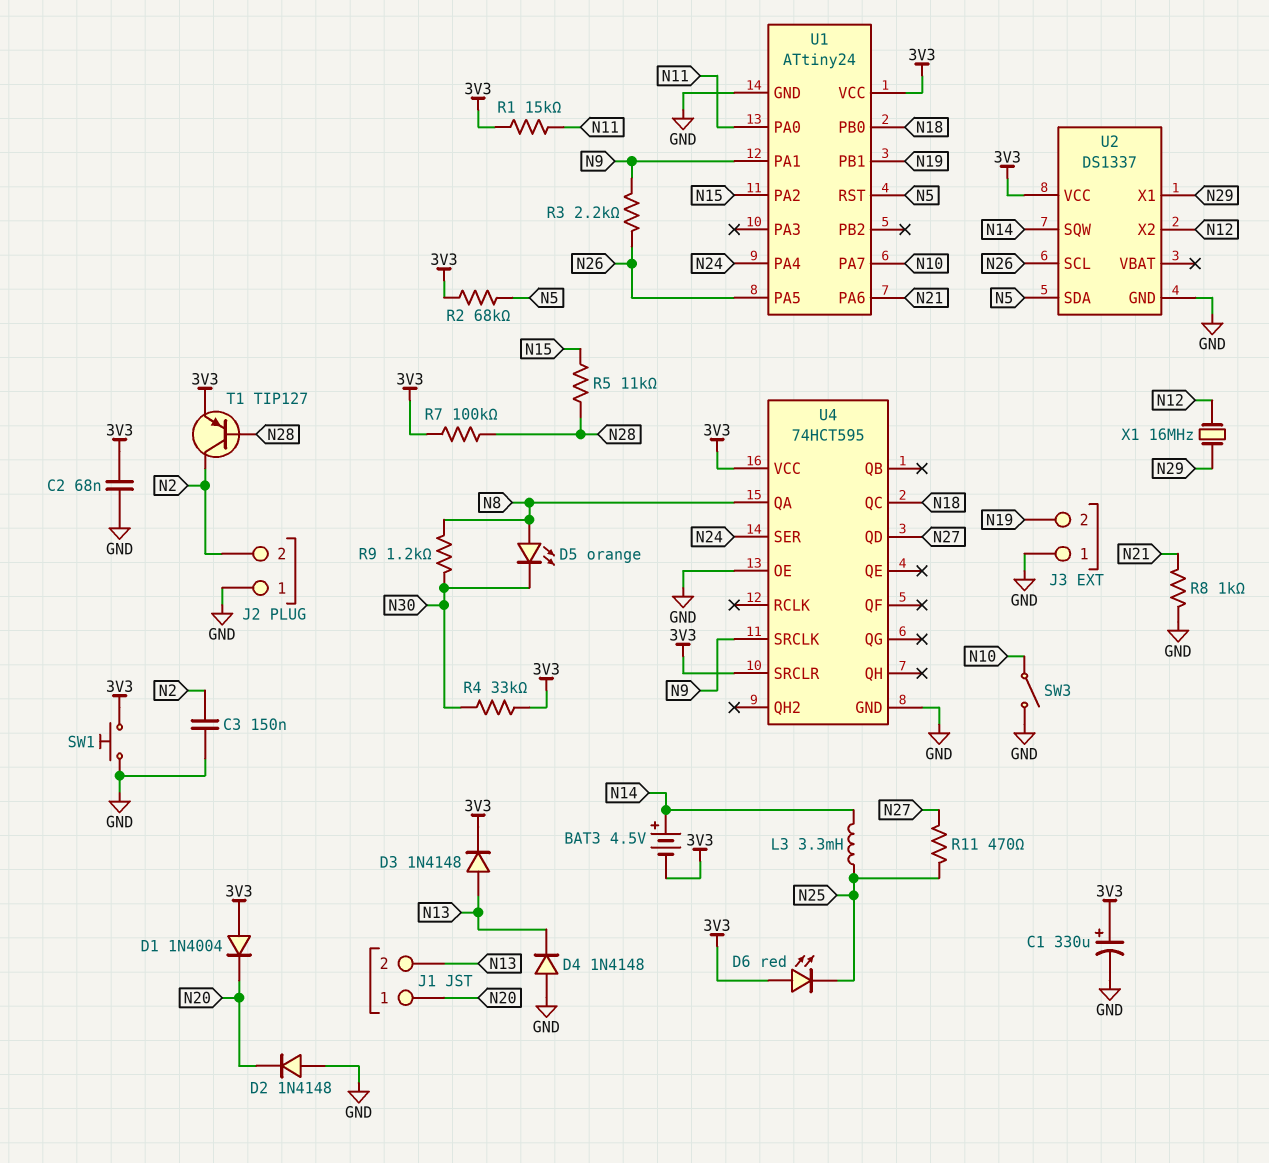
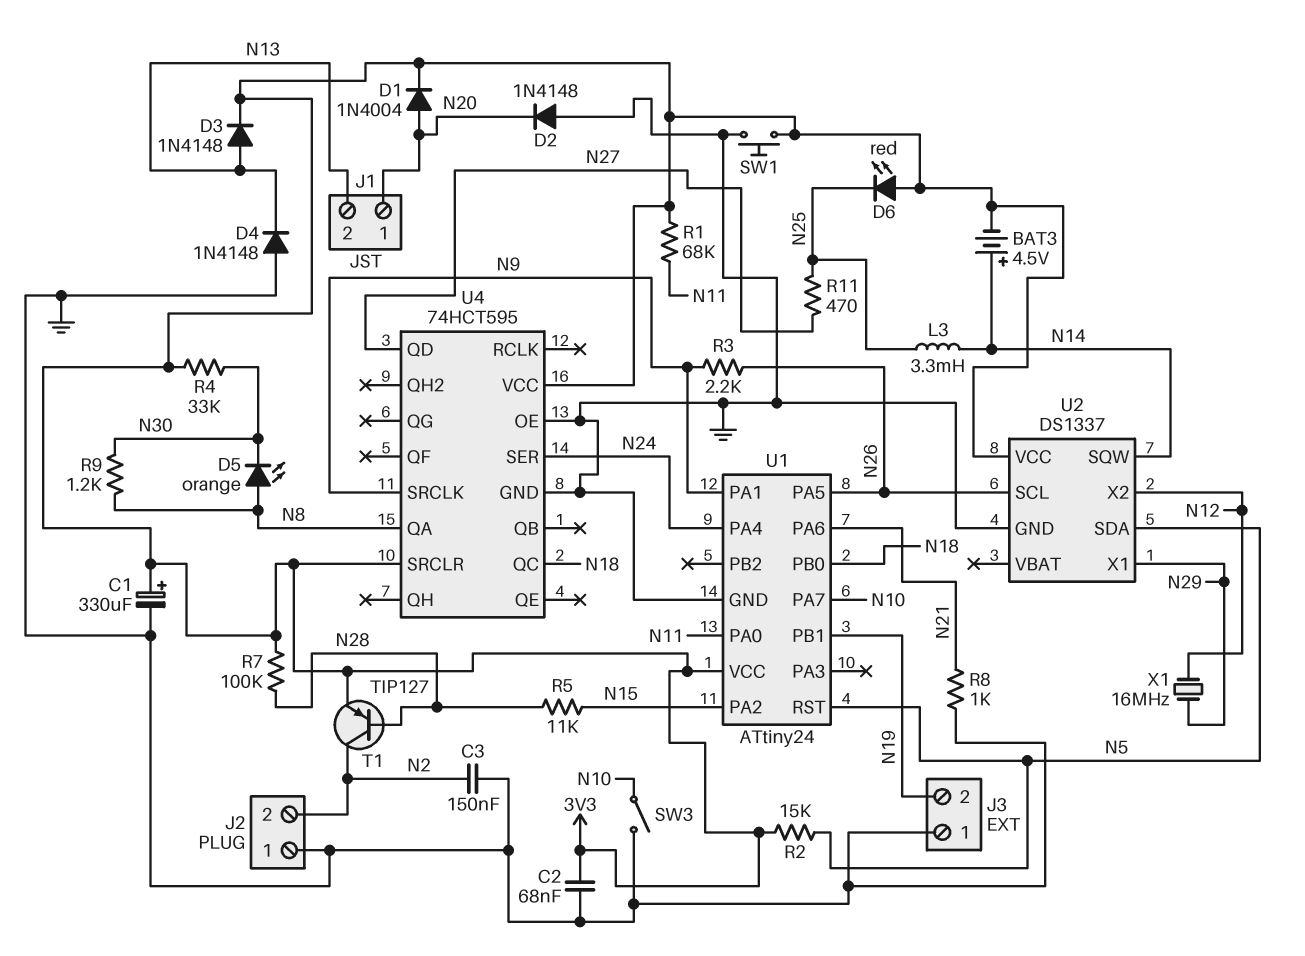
D1: diode 1N4004 (A 3V3, K N20) -> diode 1N4004 (A N20, K 3V3)
R1: 15k (3V3, N11) -> 68k (3V3, N11)
R2: 68k (3V3, N5) -> 15k (3V3, N5)

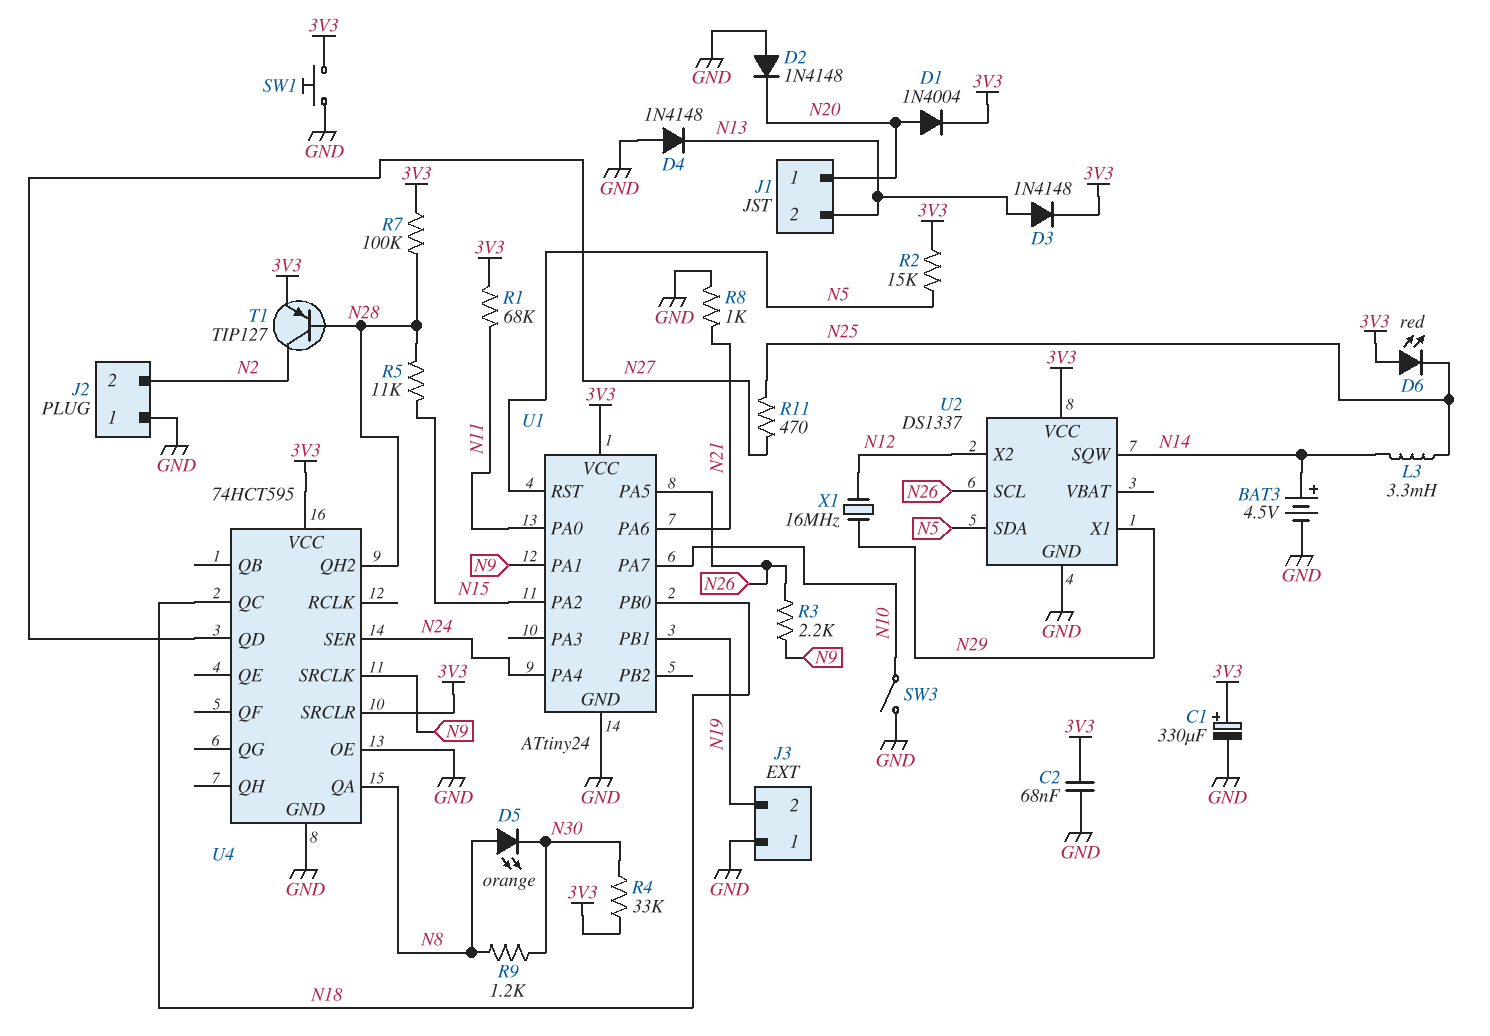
BAT3: 4.5V (plus N14, minus 3V3) -> 4.5V (plus N14, minus GND)
C3: 150nF (GND, N2) -> none
U4 pin QH2: none -> N28

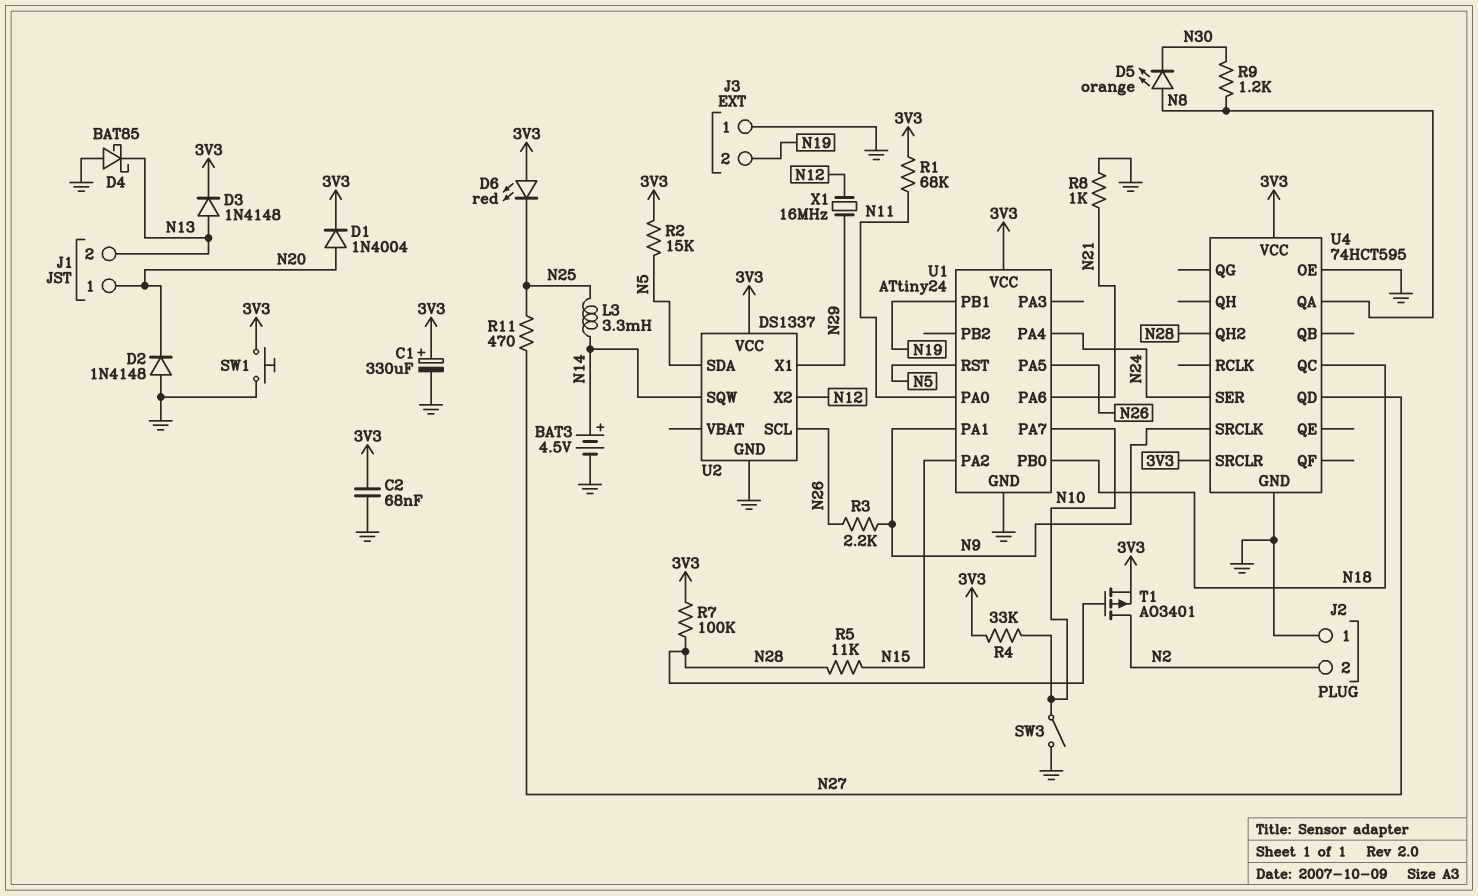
D4: diode 1N4148 (A GND, K N13) -> schottky BAT85 (A GND, K N13)
R4: 33k (3V3, N30) -> 33k (3V3, N10)
T1: PNP TIP127 (B N28, C N2, E 3V3) -> PMOS AO3401 (G N28, D N2, S 3V3)

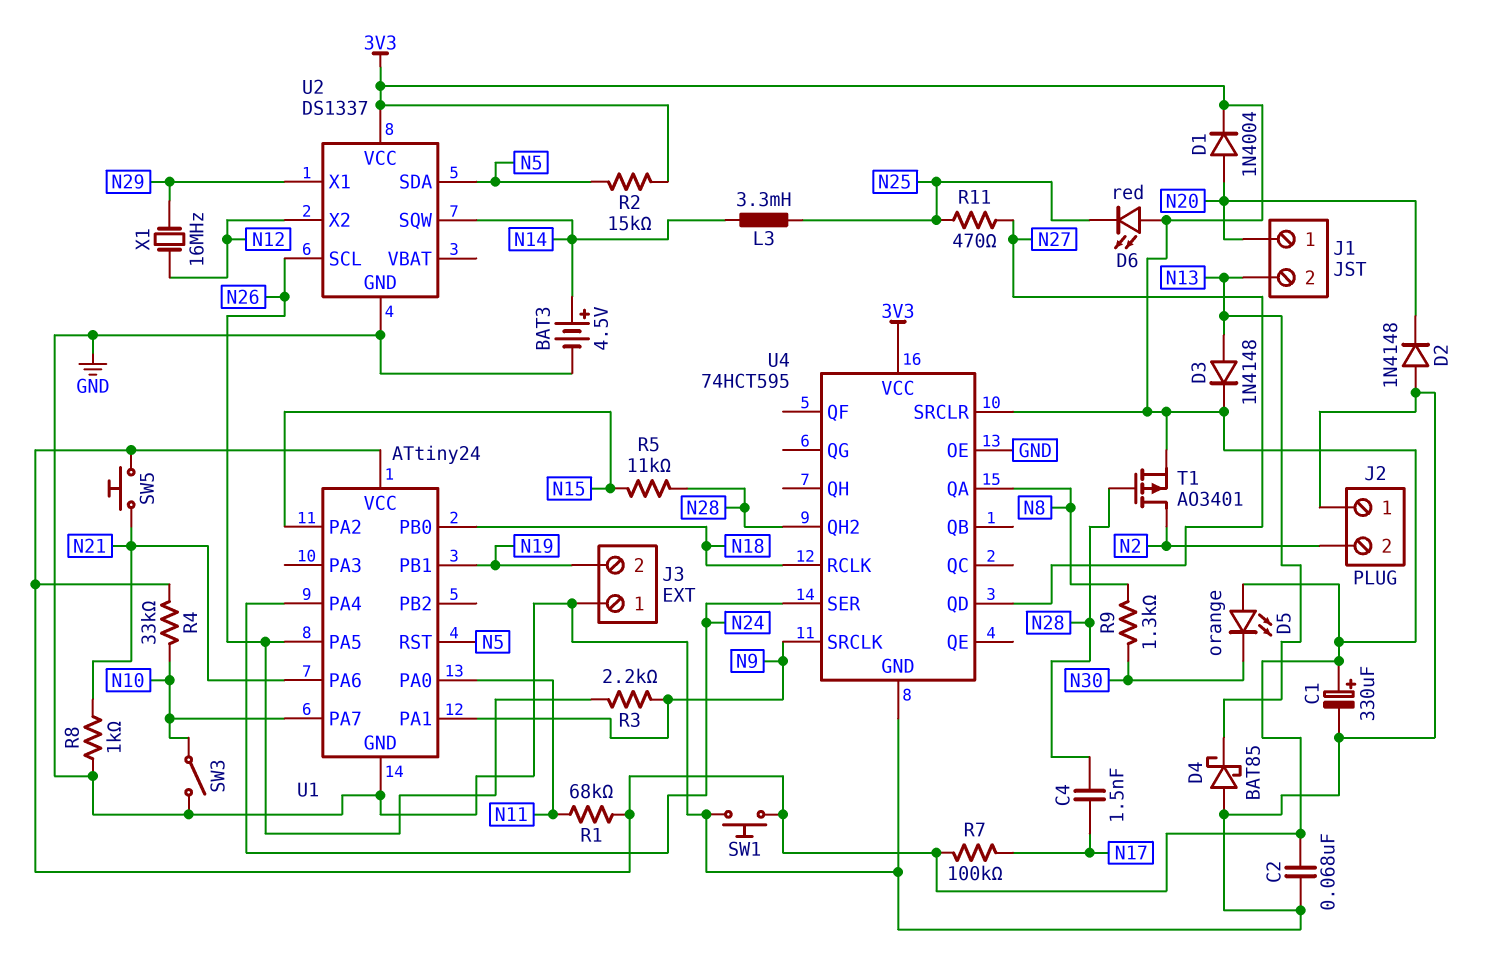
C4: none -> 1.5nF (N17, N28)
D5: LED orange (A N8, K N30) -> LED orange (A 3V3, K N30)
R7: 100k (3V3, N28) -> 100k (3V3, N17)
R9: 1.2k (N8, N30) -> 1.3k (N8, N30)
SW5: none -> button (3V3, N21)
U4 pin QC: N18 -> none
U4 pin RCLK: none -> N18

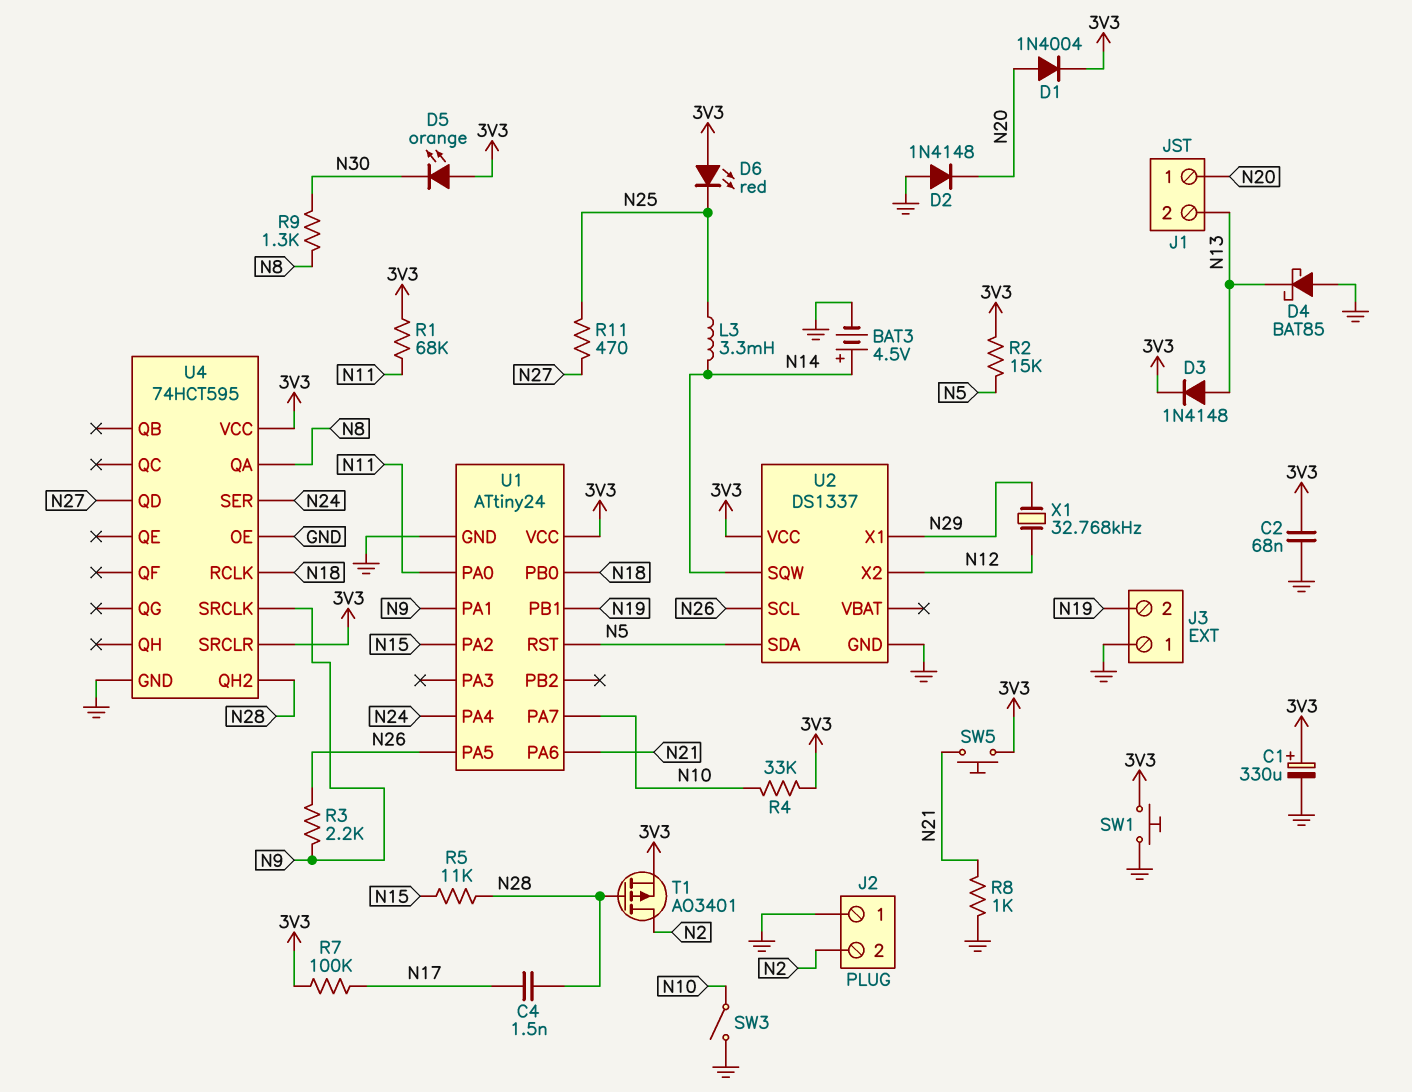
X1: 16MHz (N12, N29) -> 32.768kHz (N12, N29)

